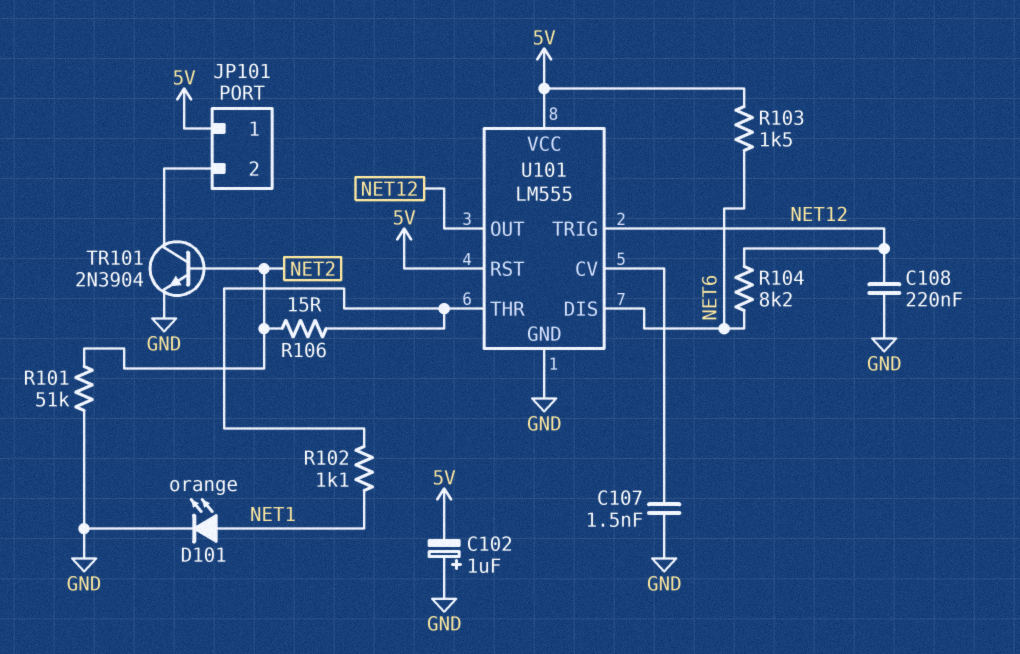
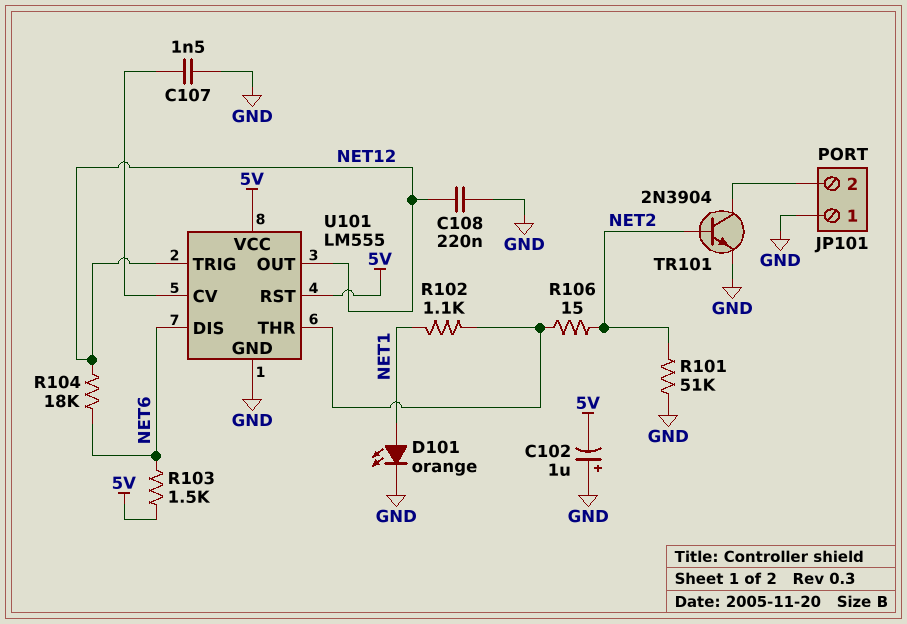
JP101 pin 1: 5V -> GND
R104: 8.2k (NET6, NET12) -> 18k (NET6, NET12)

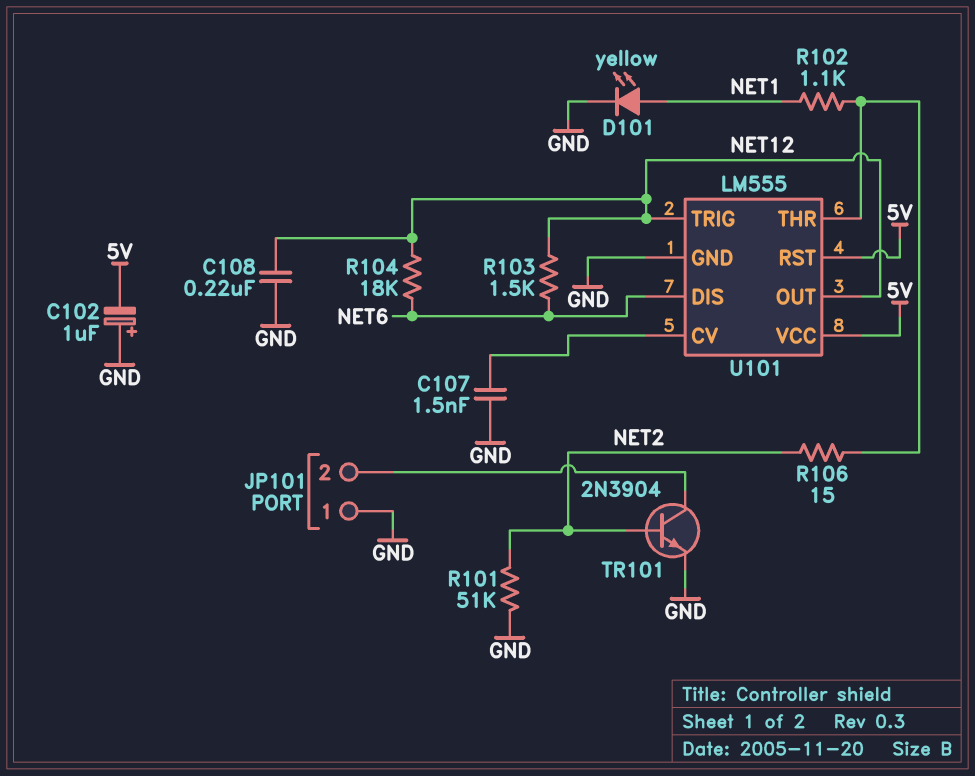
D101: LED orange (A NET1, K GND) -> LED yellow (A NET1, K GND)
R103: 1.5k (5V, NET6) -> 1.5k (NET6, NET12)

